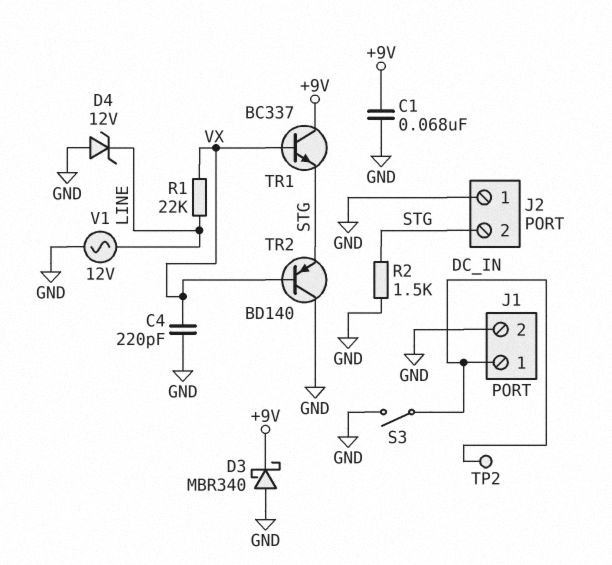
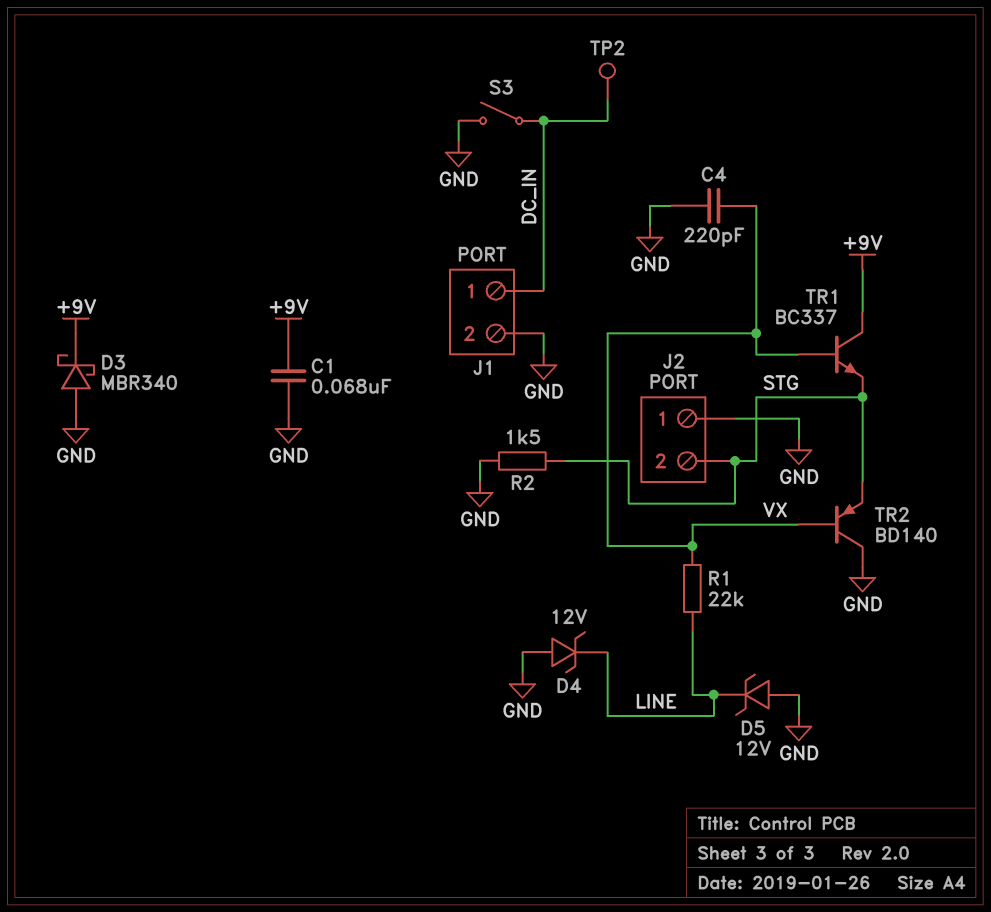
D5: none -> zener 12V (A GND, K LINE)
V1: AC 12V (GND, LINE) -> none

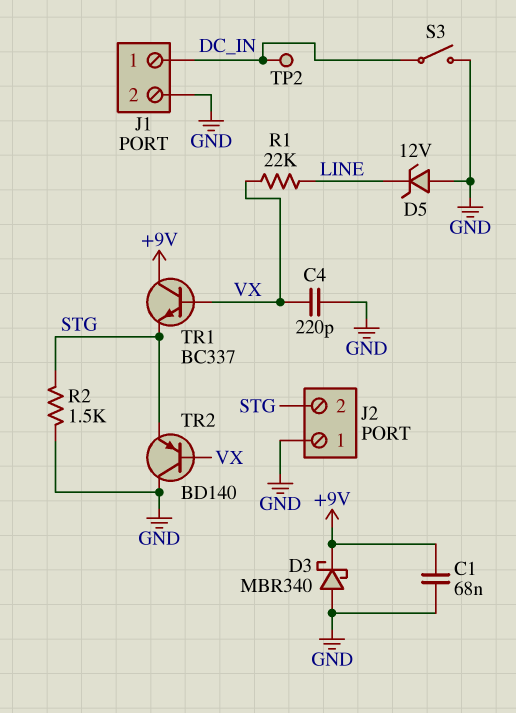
D4: zener 12V (A GND, K LINE) -> none

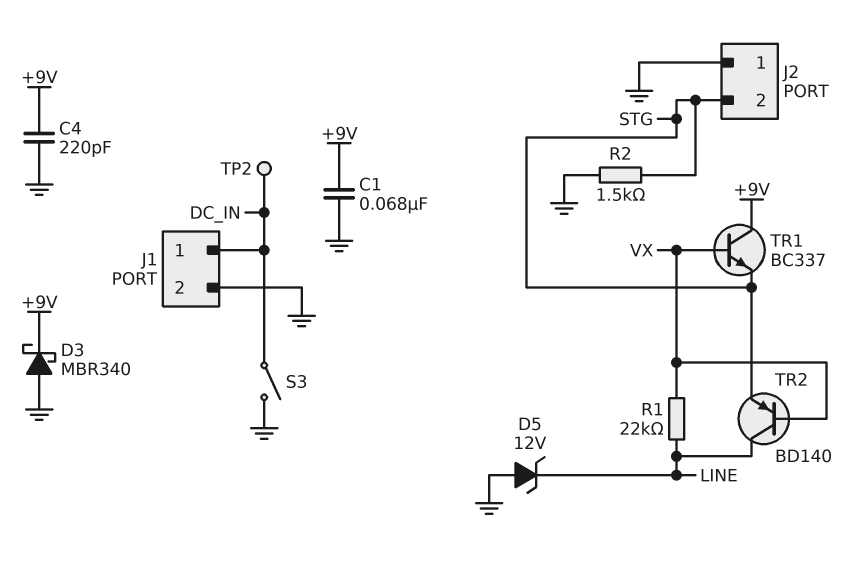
C4: 220pF (GND, VX) -> 220pF (+9V, GND)
TR2: PNP BD140 (B VX, C GND, E STG) -> PNP BD140 (B VX, C LINE, E STG)

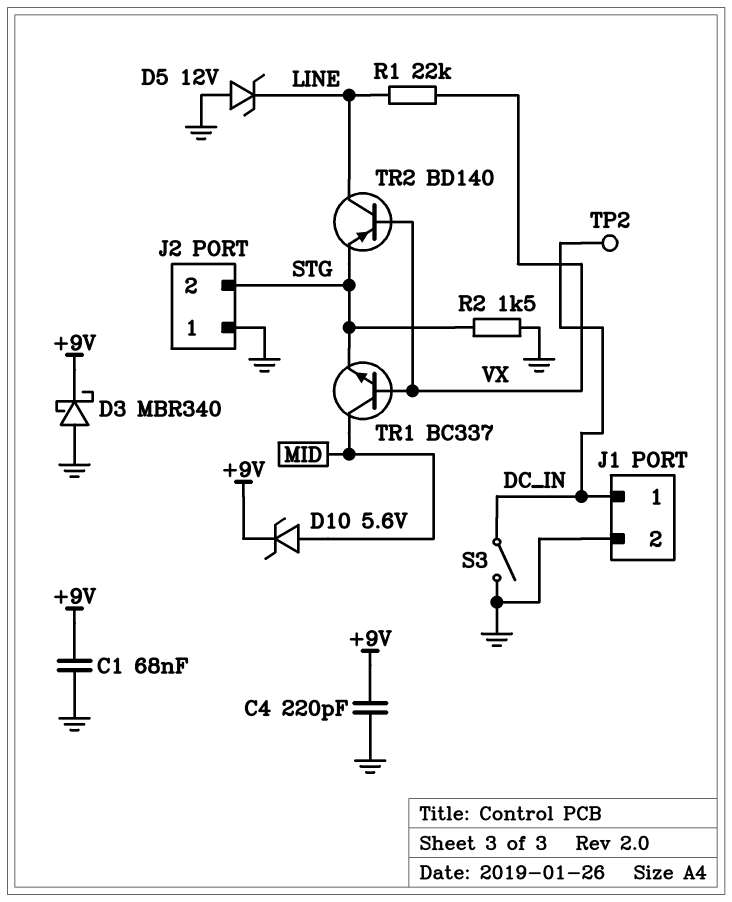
D10: none -> zener 5.6V (A MID, K +9V)
TR1: NPN BC337 (B VX, C +9V, E STG) -> NPN BC337 (B VX, C MID, E STG)

